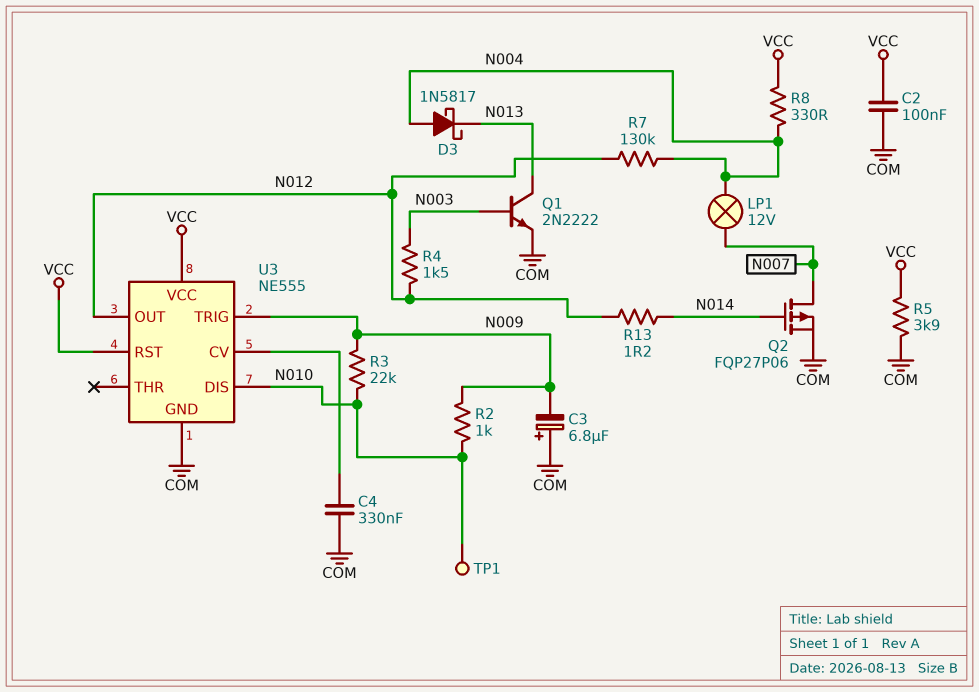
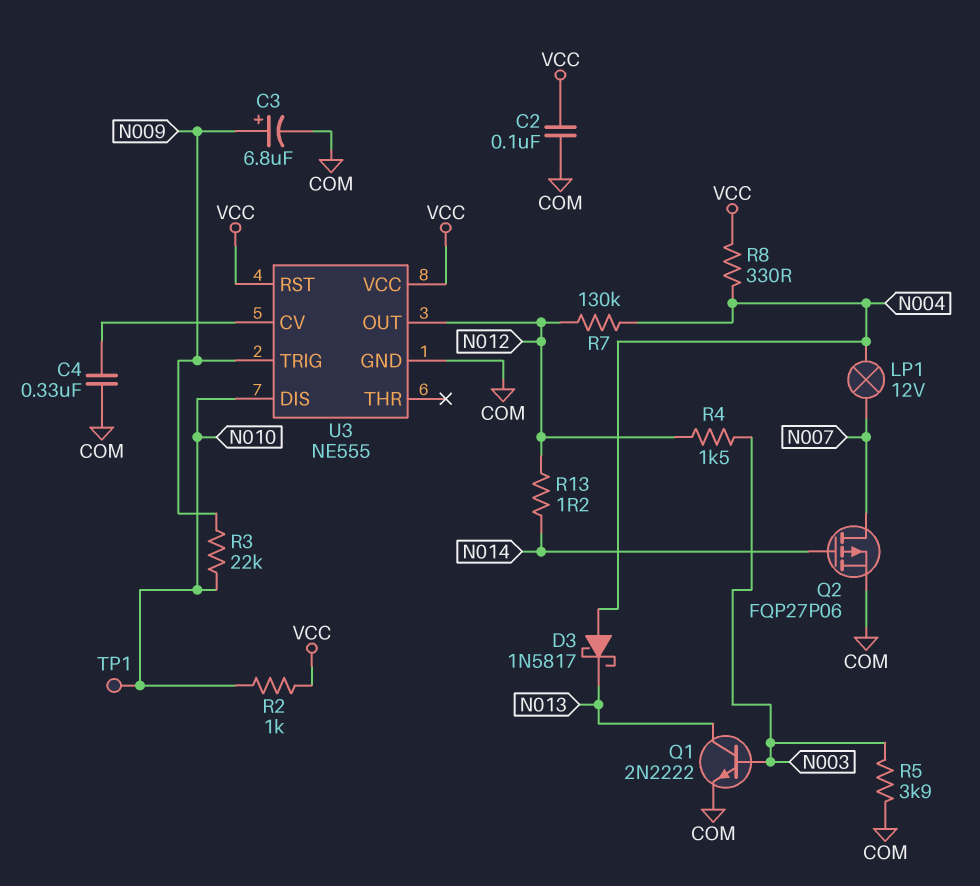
C3: 6.8uF (plus COM, minus N009) -> 6.8uF (plus N009, minus COM)
R2: 1k (N009, N010) -> 1k (N010, VCC)
R5: 3.9k (COM, VCC) -> 3.9k (COM, N003)

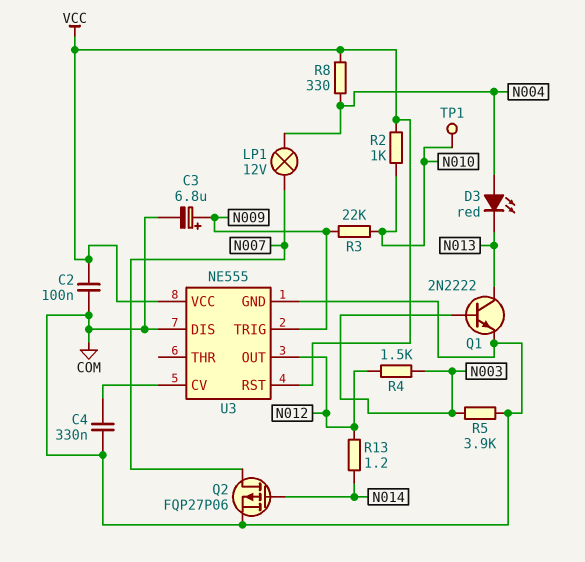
D3: schottky 1N5817 (A N004, K N013) -> LED red (A N004, K N013)
R7: 130k (N004, N012) -> none
U3 pin DIS: N010 -> COM

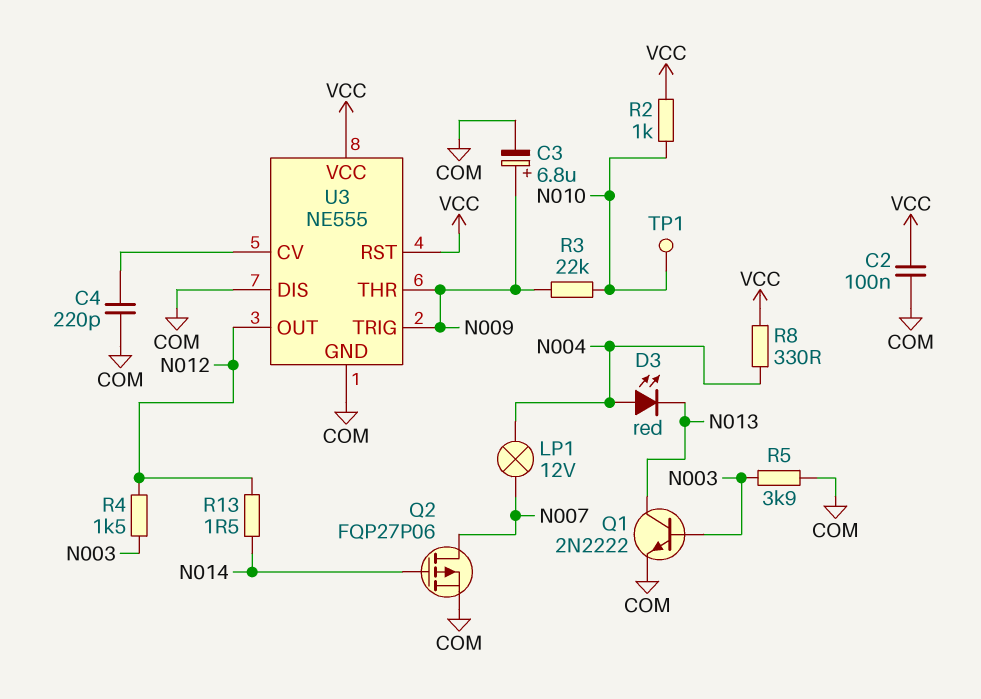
C4: 330nF (COM, U3/CV) -> 220pF (COM, U3/CV)
R13: 1.2 (N012, N014) -> 1.5 (N012, N014)
U3 pin THR: none -> N009

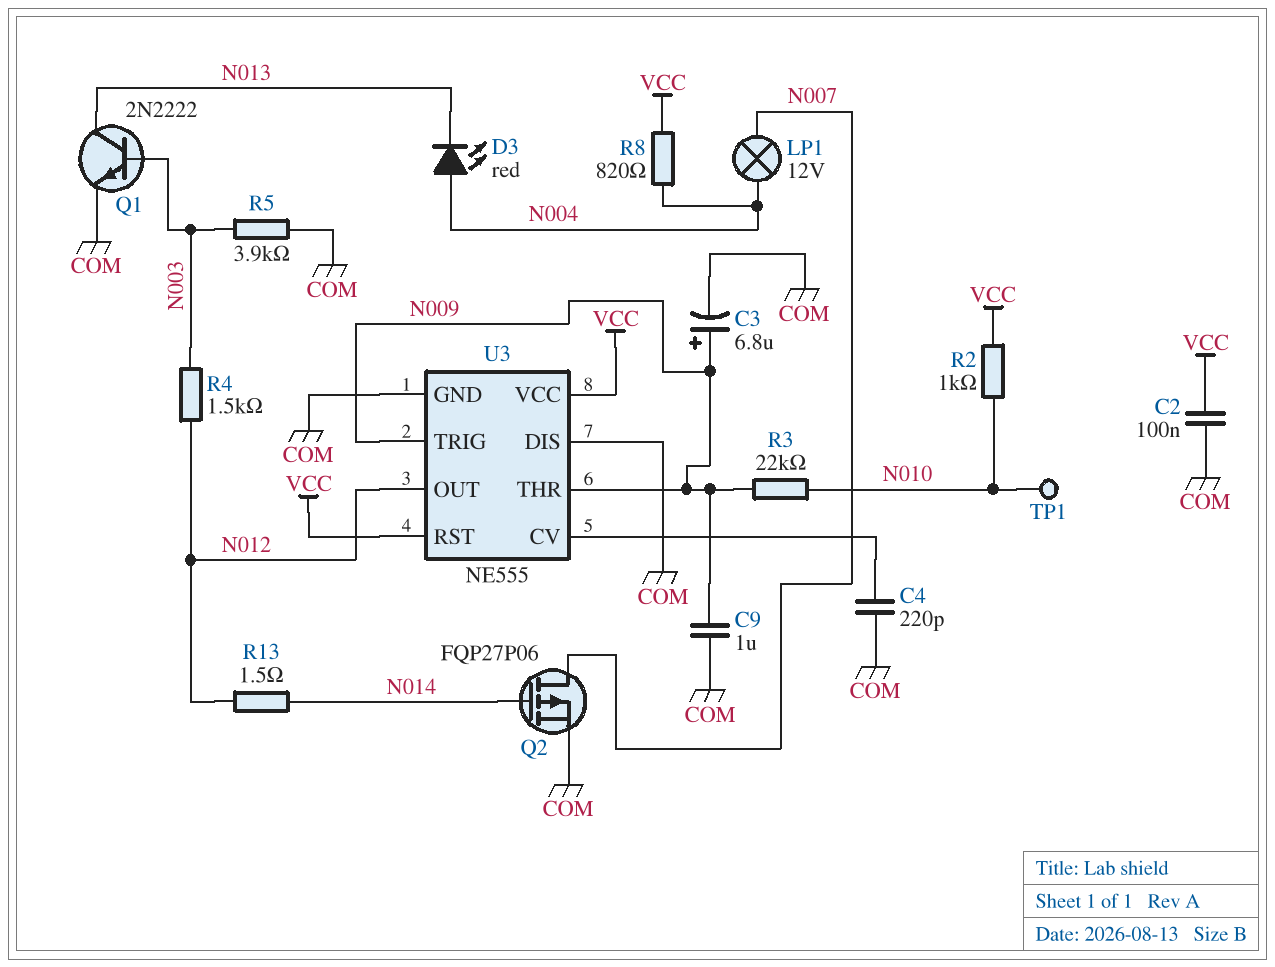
C9: none -> 1uF (COM, N009)
R8: 330 (N004, VCC) -> 820 (N004, VCC)

